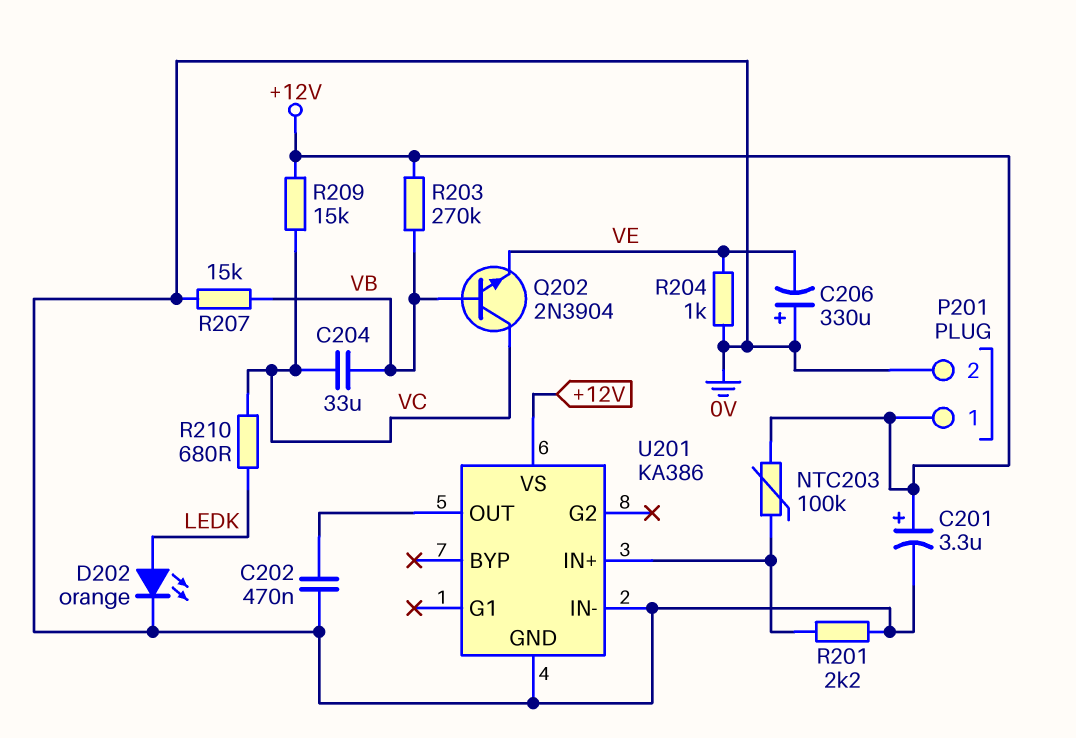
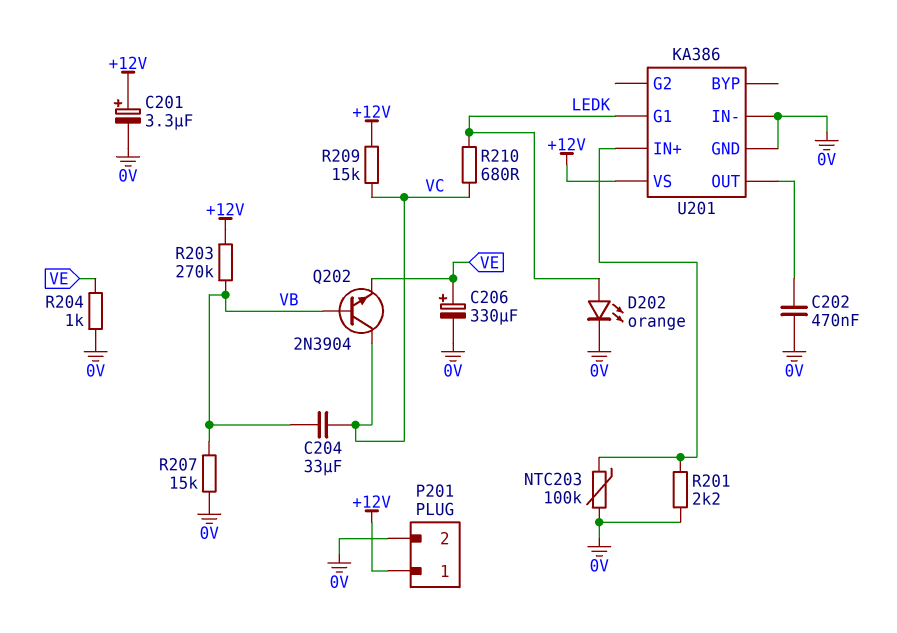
C206: 330uF (plus 0V, minus VE) -> 330uF (plus VE, minus 0V)
NTC203: 100k (+12V, U201/IN+) -> 100k (0V, U201/IN+)
U201 pin G1: none -> LEDK

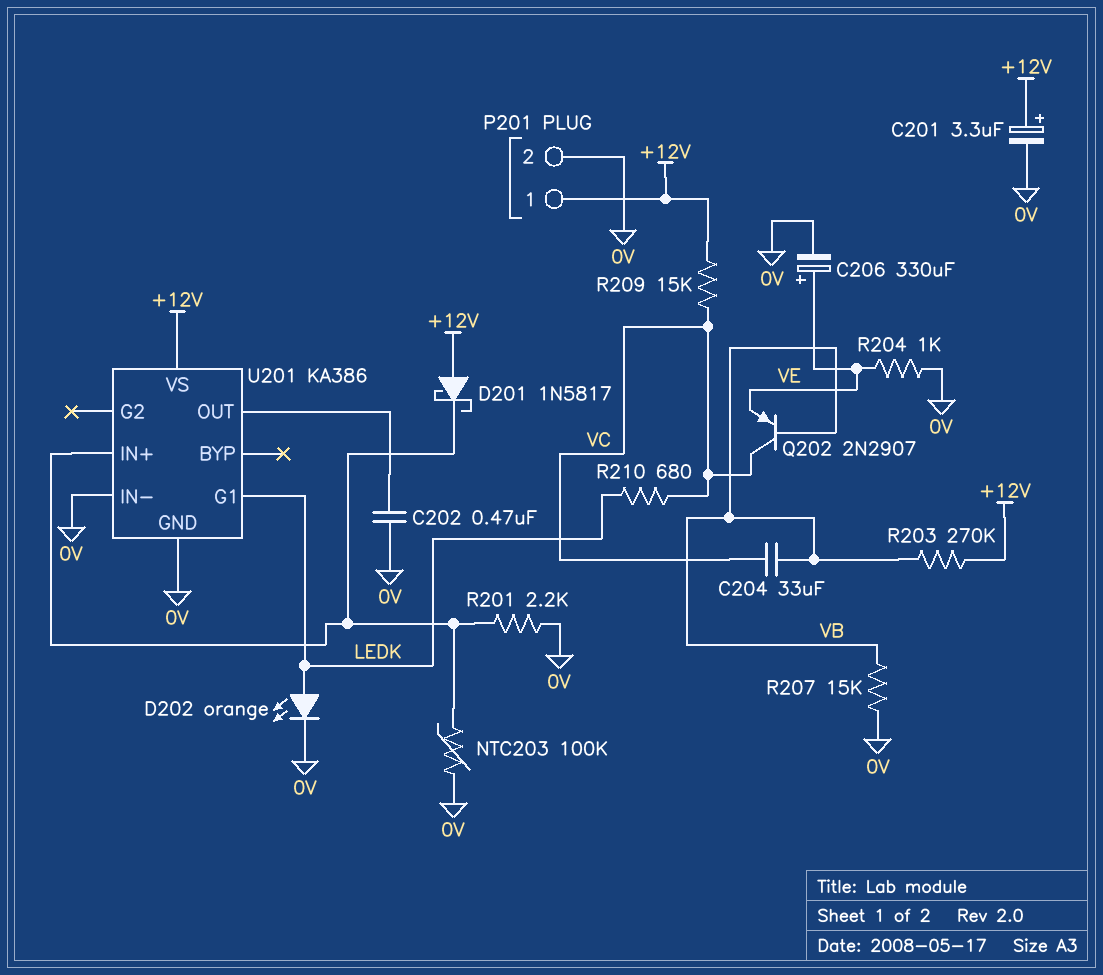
D201: none -> schottky 1N5817 (A +12V, K U201/IN+)
Q202: NPN 2N3904 (B VB, C VC, E VE) -> PNP 2N2907 (B VB, C VC, E VE)

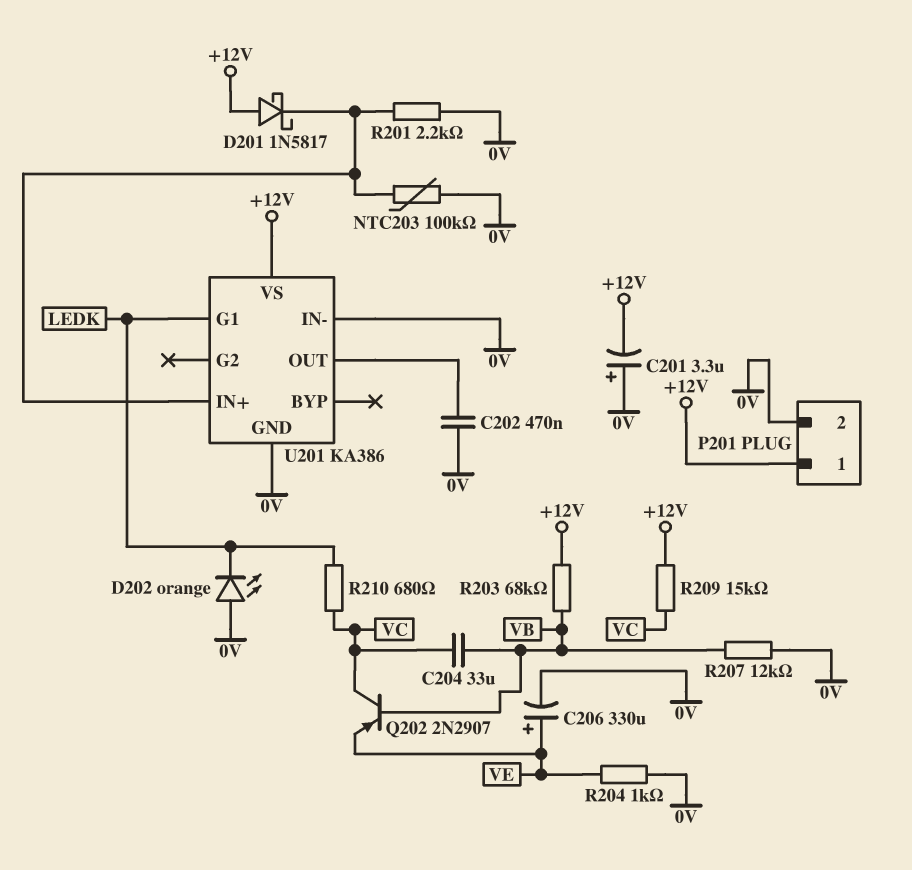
C201: 3.3uF (plus +12V, minus 0V) -> 3.3uF (plus 0V, minus +12V)
D202: LED orange (A LEDK, K 0V) -> LED orange (A 0V, K LEDK)
R203: 270k (+12V, VB) -> 68k (+12V, VB)
R207: 15k (0V, VB) -> 12k (0V, VB)

